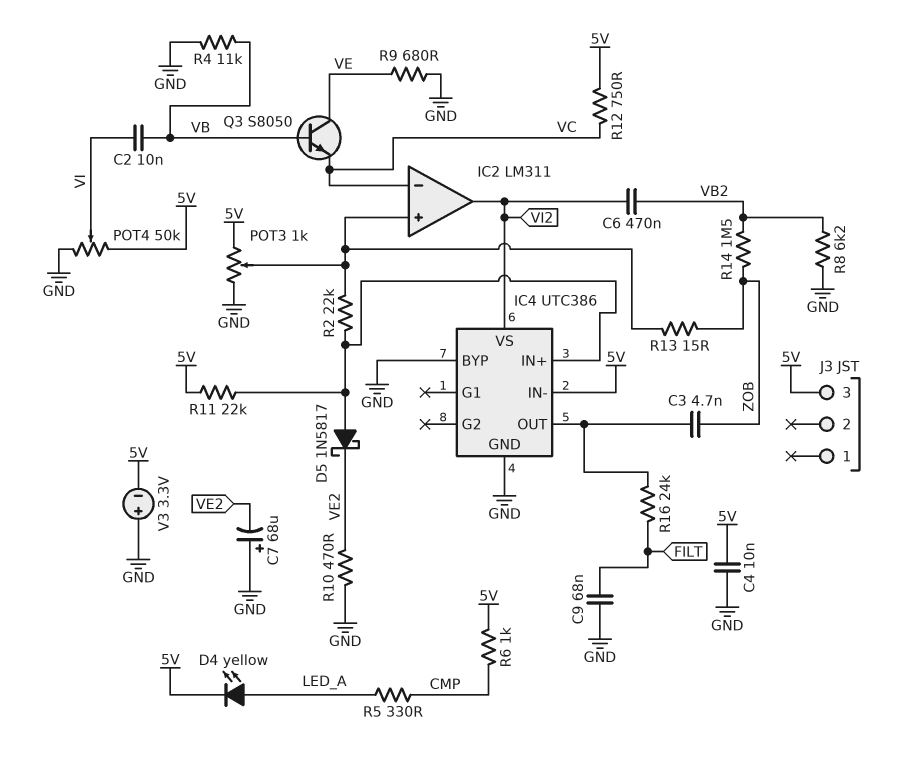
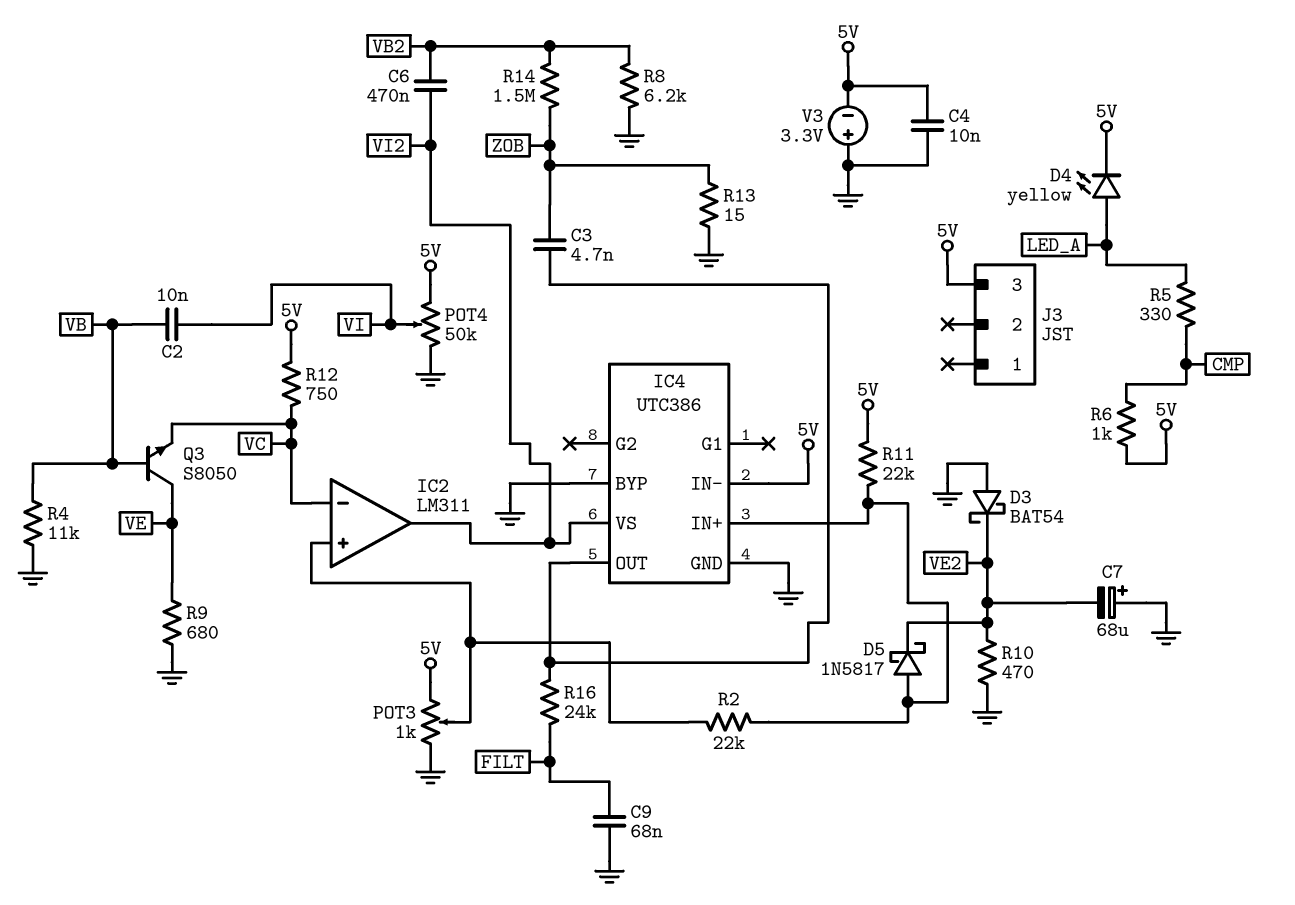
D3: none -> schottky BAT54 (A GND, K VE2)
R13: 15 (IC2/in+, ZOB) -> 15 (GND, ZOB)

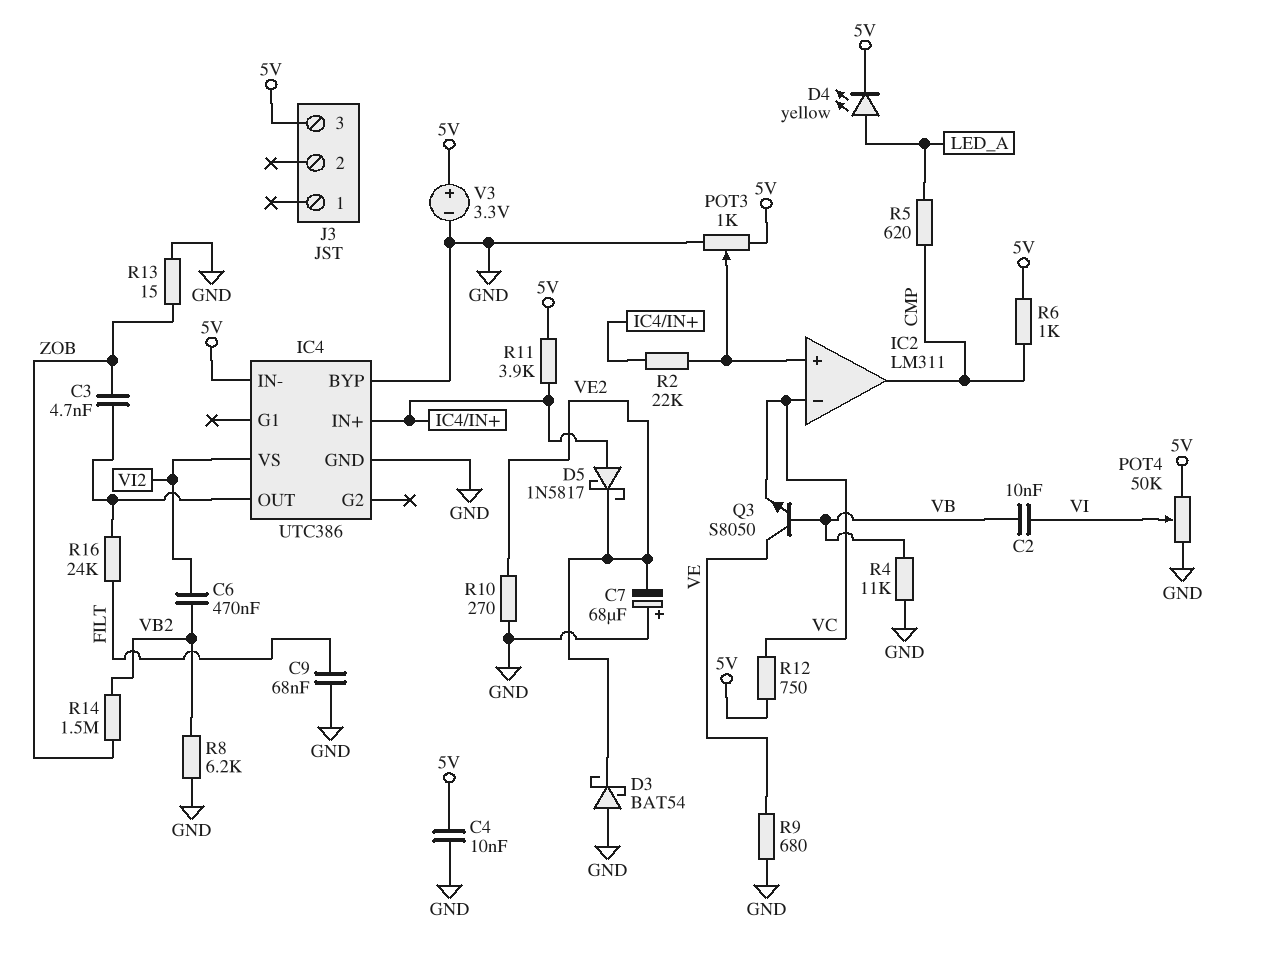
IC2 pin out: VI2 -> CMP
R5: 330 (CMP, LED_A) -> 620 (CMP, LED_A)
R10: 470 (GND, VE2) -> 270 (GND, VE2)
R11: 22k (5V, IC4/IN+) -> 3.9k (5V, IC4/IN+)
V3: 3.3V (plus GND, minus 5V) -> 3.3V (plus 5V, minus GND)

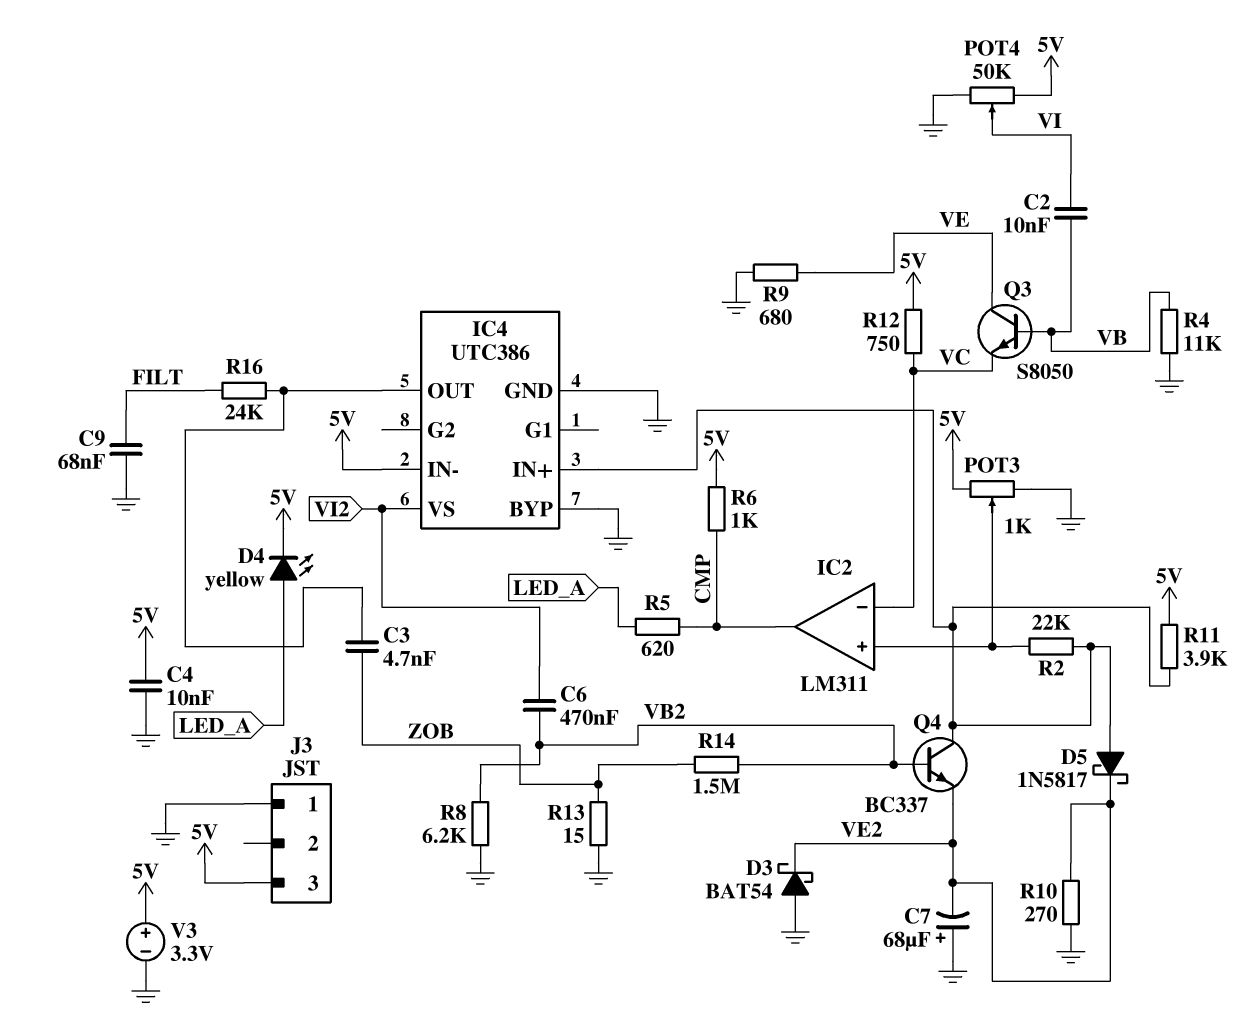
J3 pin 1: none -> GND
Q4: none -> NPN BC337 (B VB2, C IC4/IN+, E VE2)

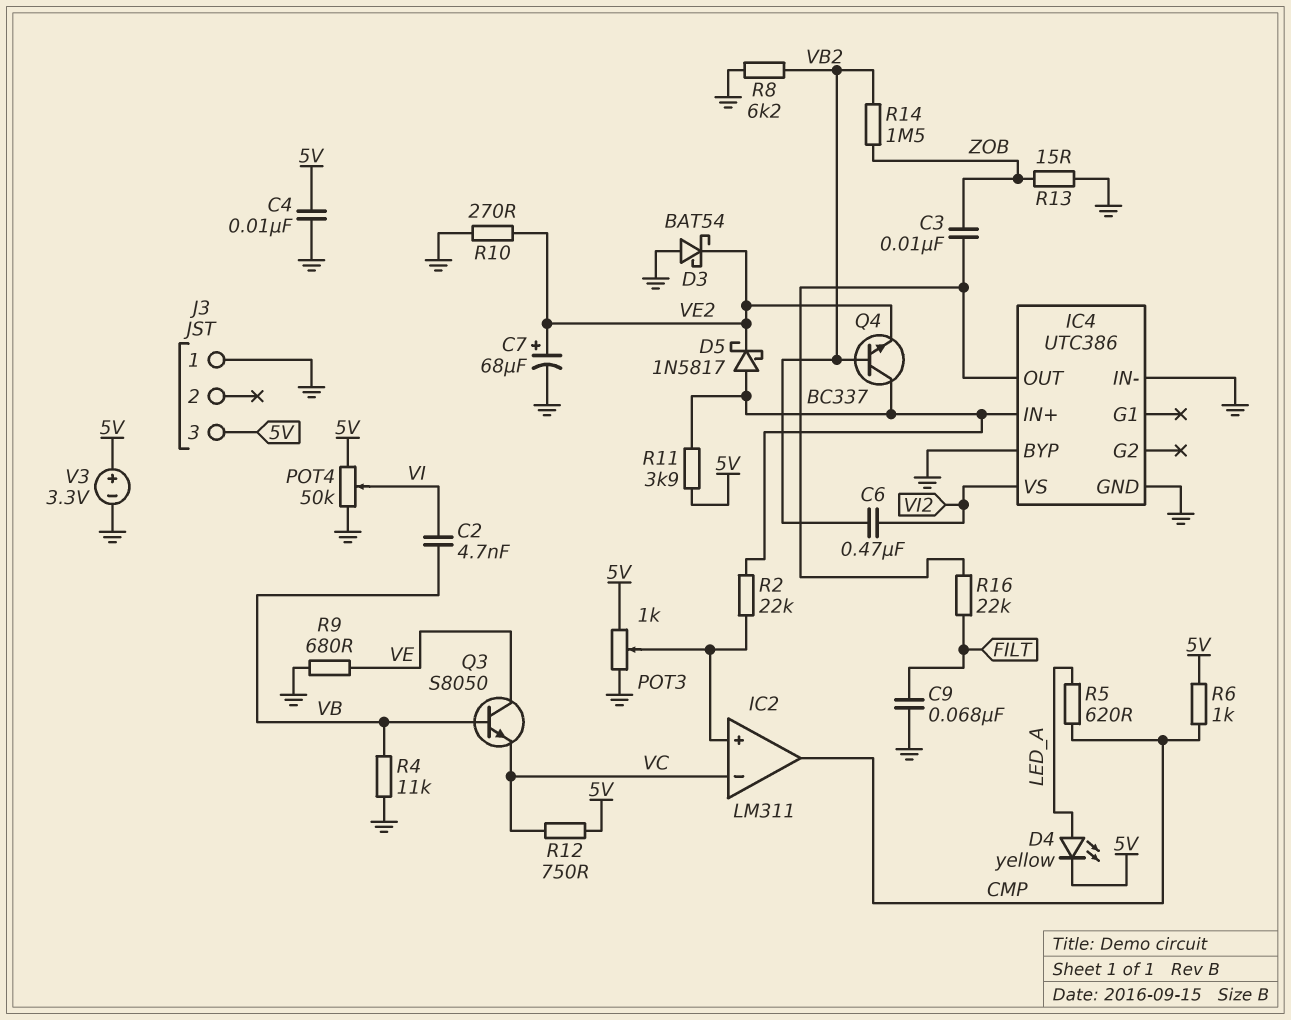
C2: 10nF (VB, VI) -> 4.7nF (VB, VI)
C3: 4.7nF (IC4/OUT, ZOB) -> 10nF (IC4/OUT, ZOB)
C7: 68uF (plus GND, minus VE2) -> 68uF (plus VE2, minus GND)
IC4 pin IN-: 5V -> GND
R16: 24k (FILT, IC4/OUT) -> 22k (FILT, IC4/OUT)

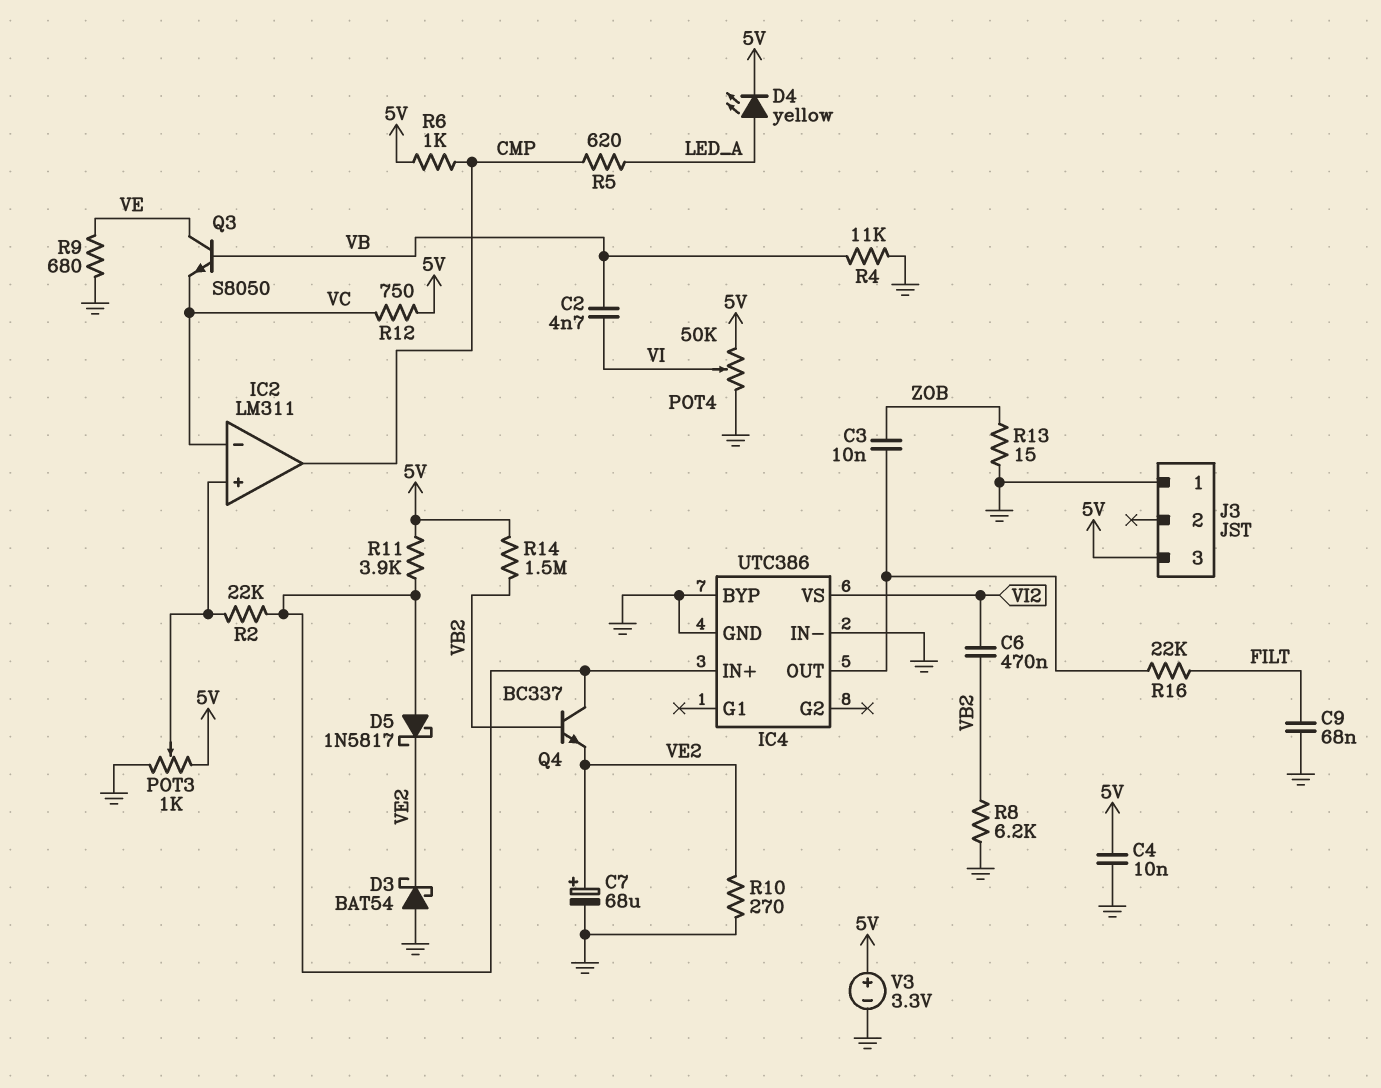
R14: 1.5M (VB2, ZOB) -> 1.5M (5V, VB2)

